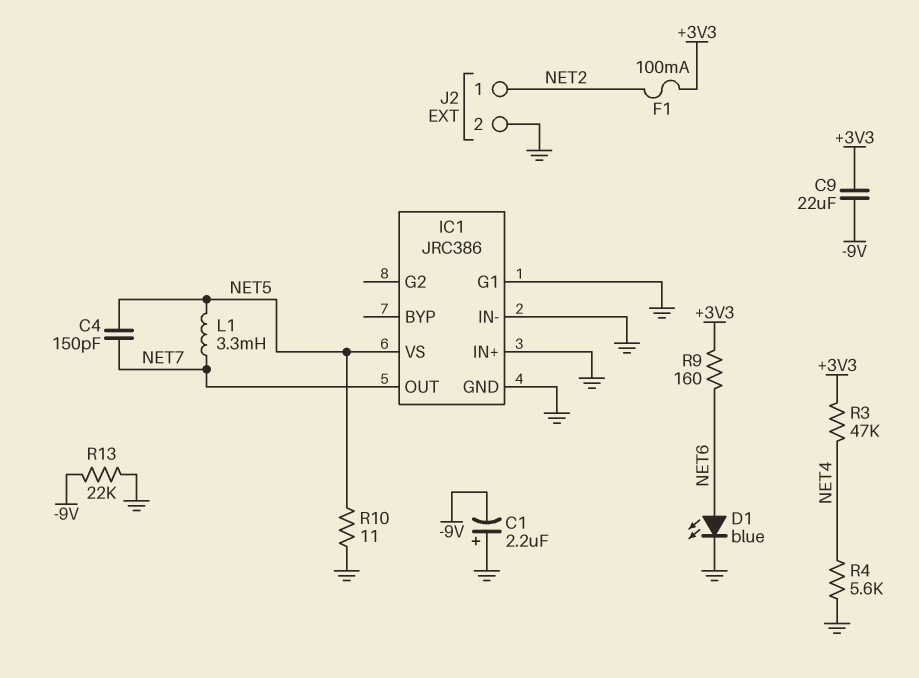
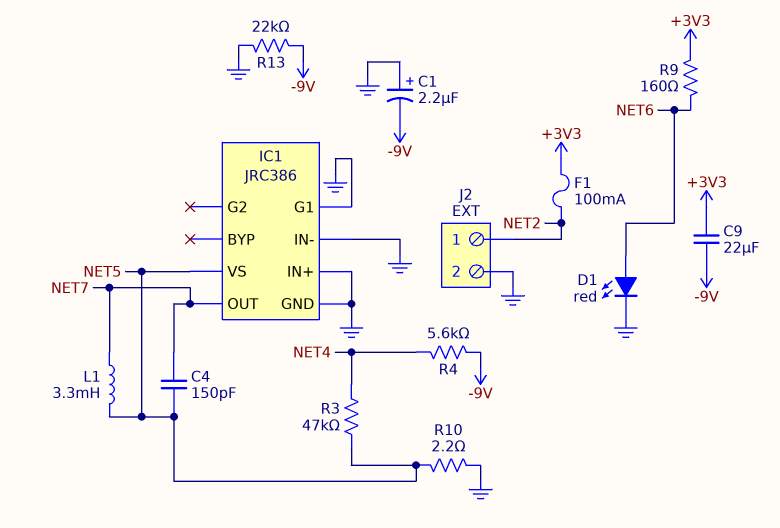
D1: LED blue (A NET6, K GND) -> LED red (A NET6, K GND)
R3: 47k (+3V3, NET4) -> 47k (NET4, NET5)
R4: 5.6k (GND, NET4) -> 5.6k (-9V, NET4)
R10: 11 (GND, NET5) -> 2.2 (GND, NET5)

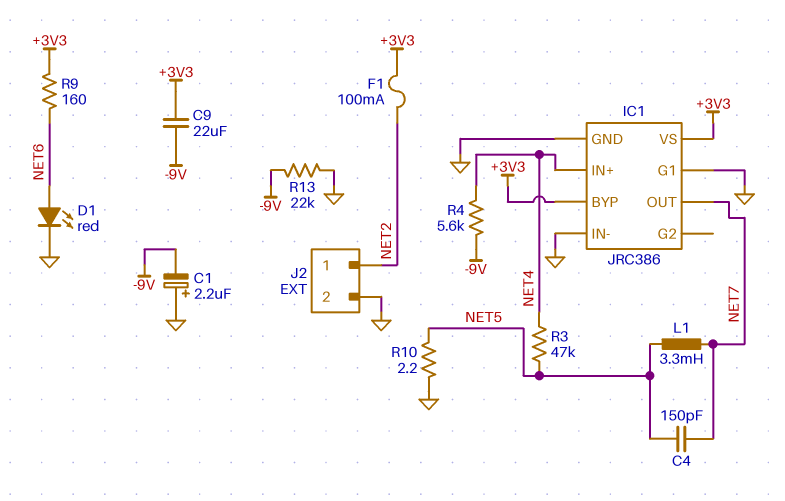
IC1 pin BYP: none -> +3V3
IC1 pin IN+: GND -> NET4
IC1 pin VS: NET5 -> +3V3

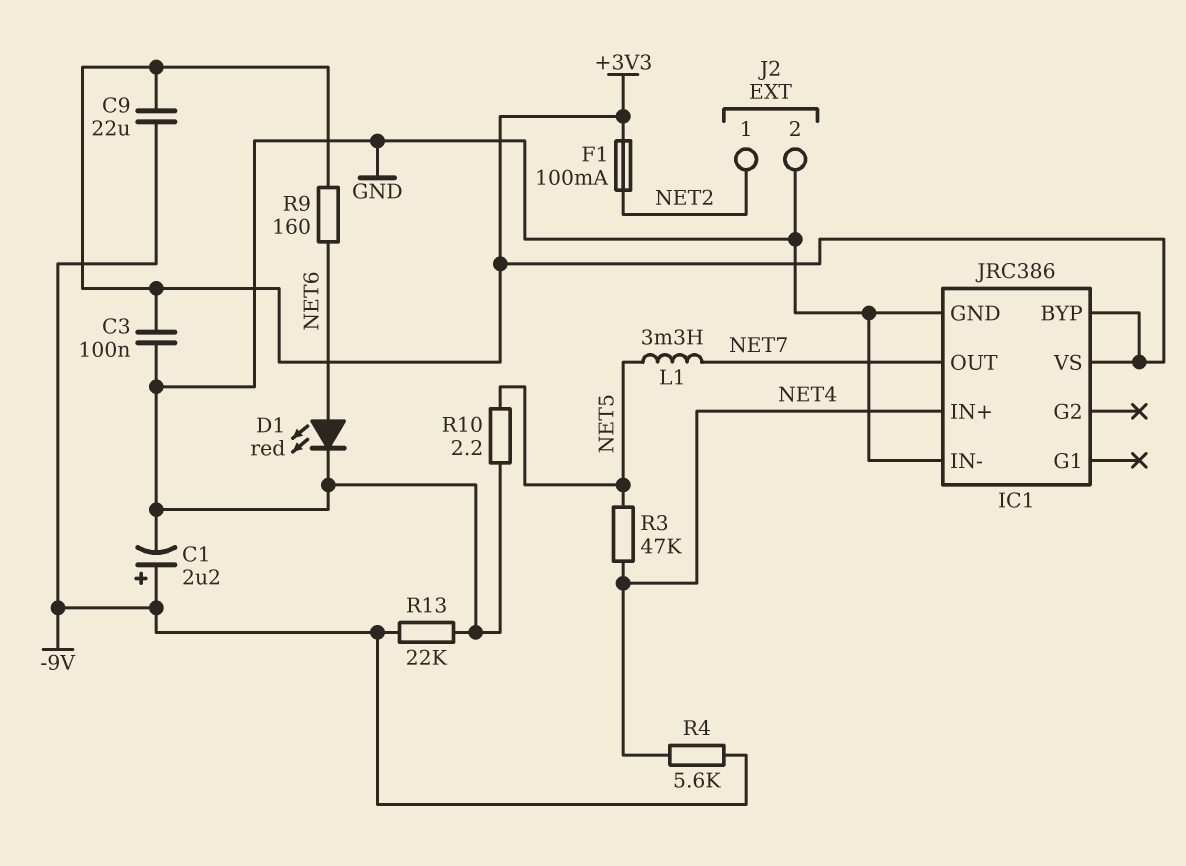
C1: 2.2uF (plus GND, minus -9V) -> 2.2uF (plus -9V, minus GND)
C3: none -> 100nF (+3V3, GND)
C4: 150pF (NET5, NET7) -> none
IC1 pin G1: GND -> none

